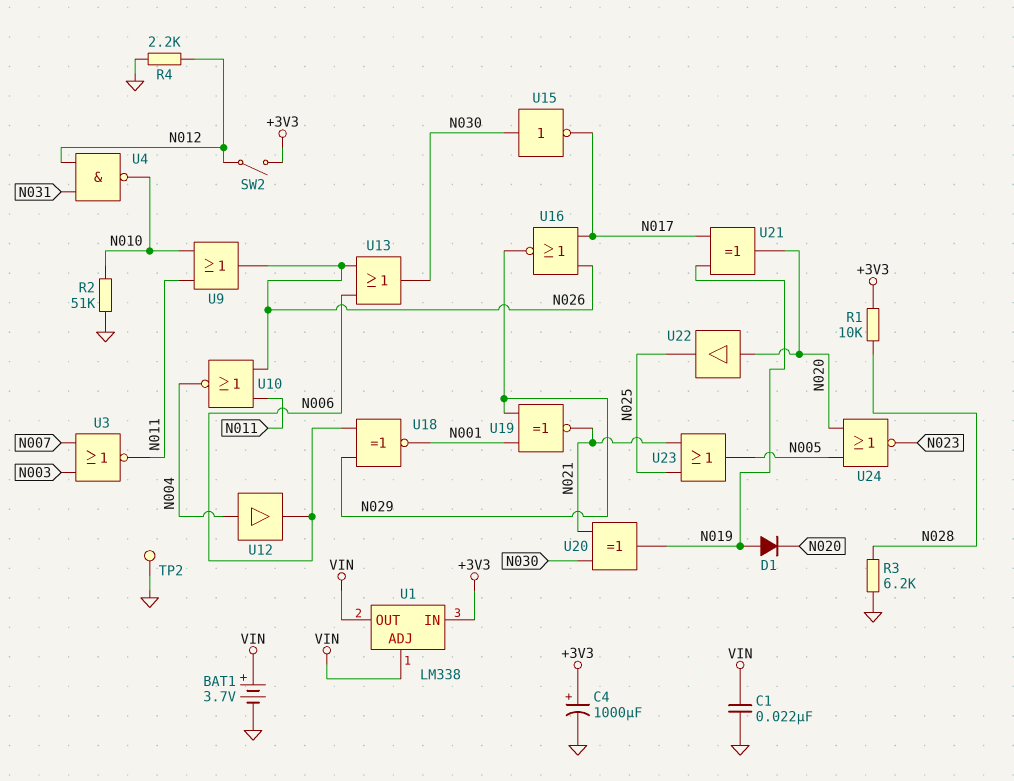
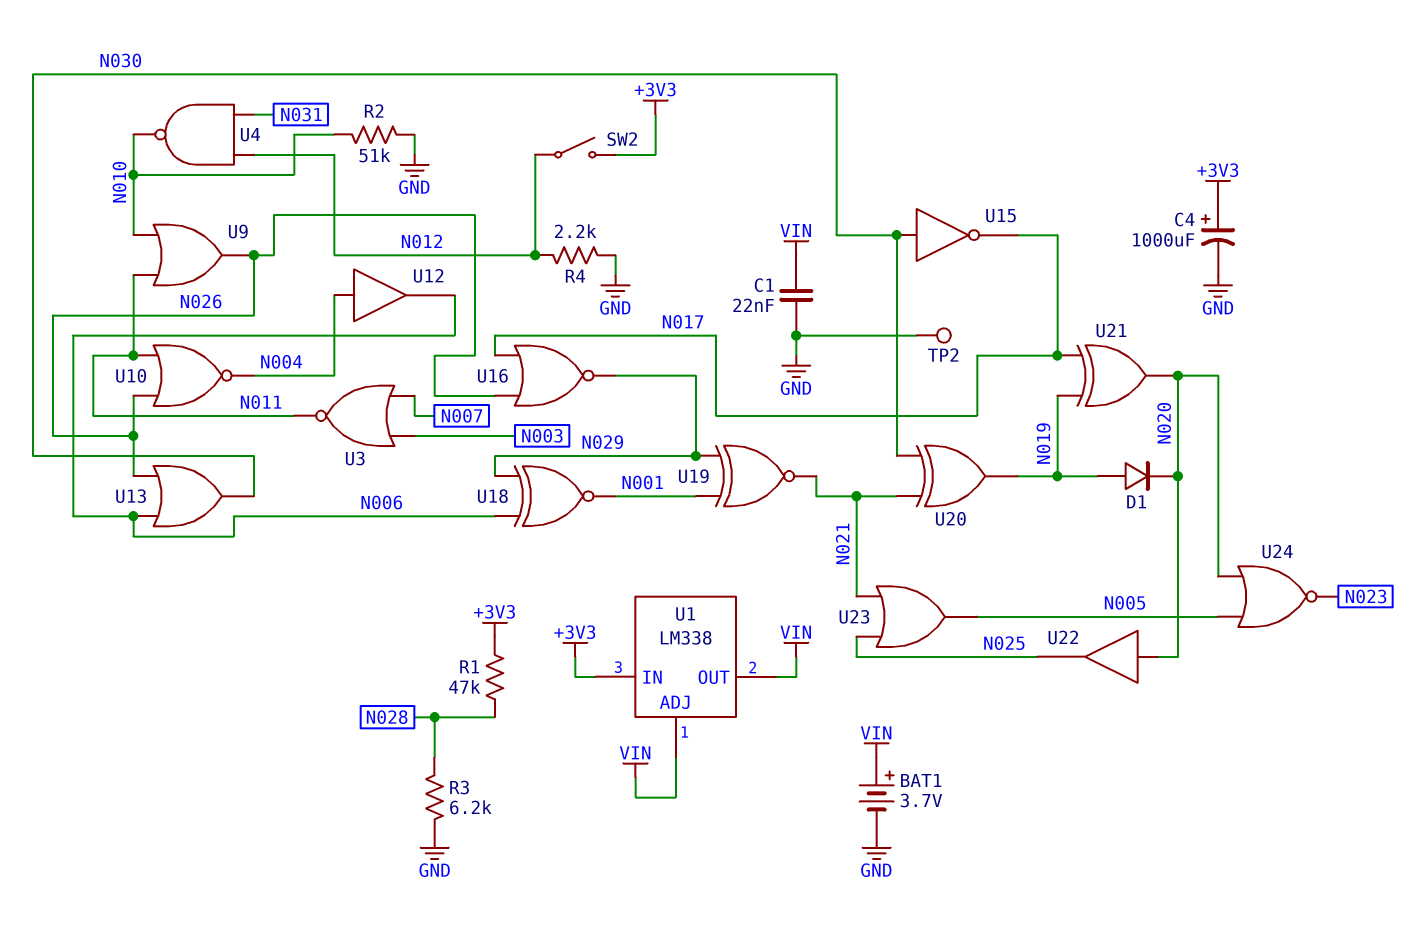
R1: 10k (+3V3, N028) -> 47k (+3V3, N028)

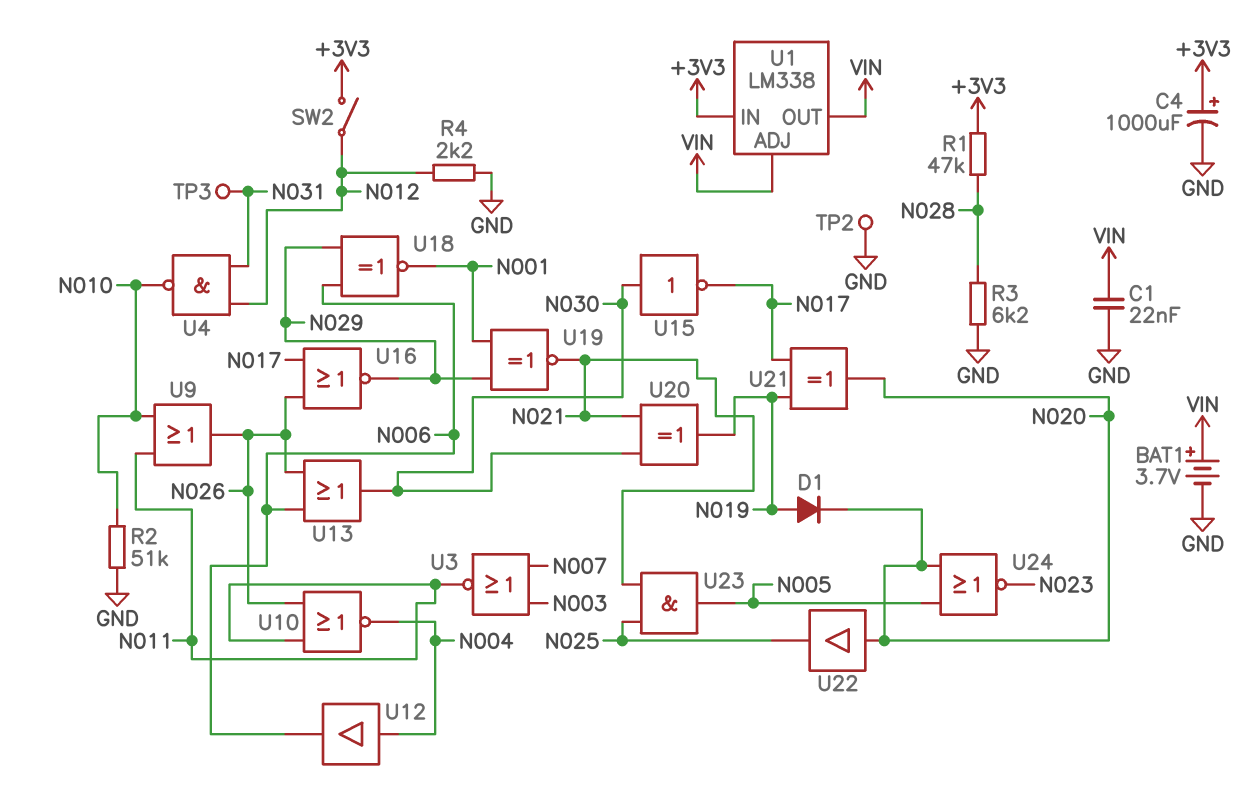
TP3: none -> test point (N031)
U23: OR (in N021, in N025, out N005) -> AND (in N021, in N025, out N005)

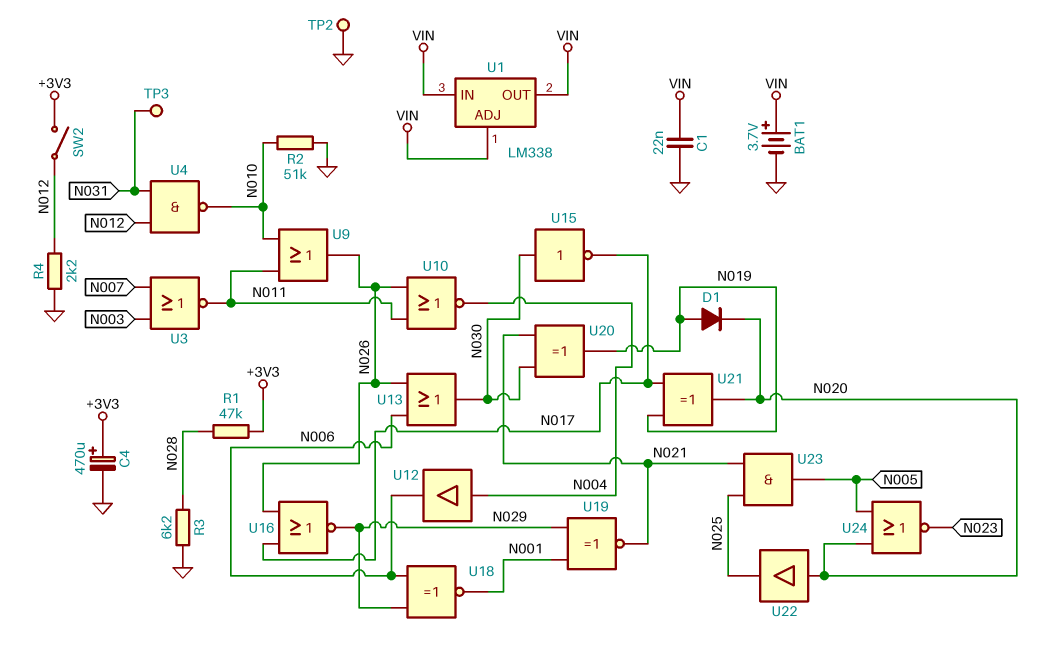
C4: 1000uF (plus +3V3, minus GND) -> 470uF (plus +3V3, minus GND)
U1 pin IN: +3V3 -> VIN

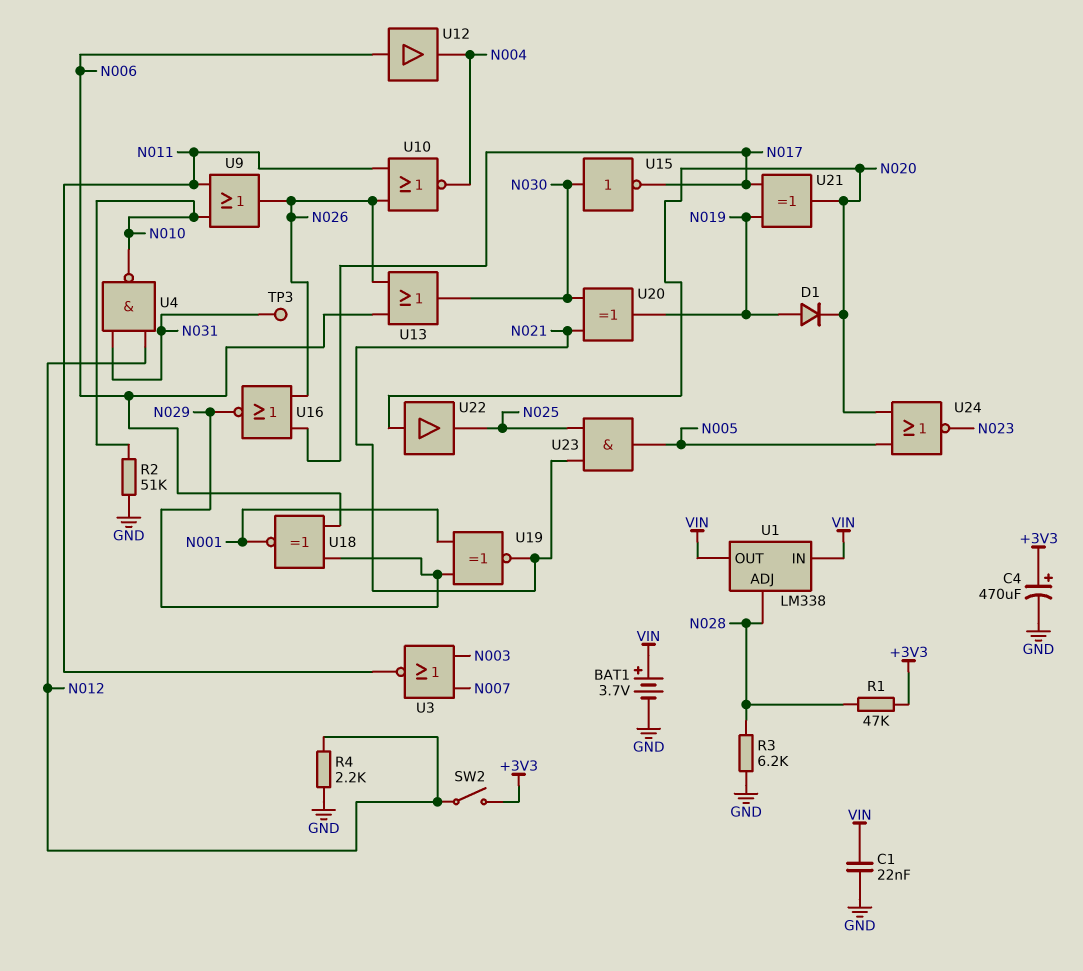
TP2: test point (GND) -> none
U1 pin ADJ: VIN -> N028
U12: buffer (in N004, out N006) -> buffer (in N006, out N004)

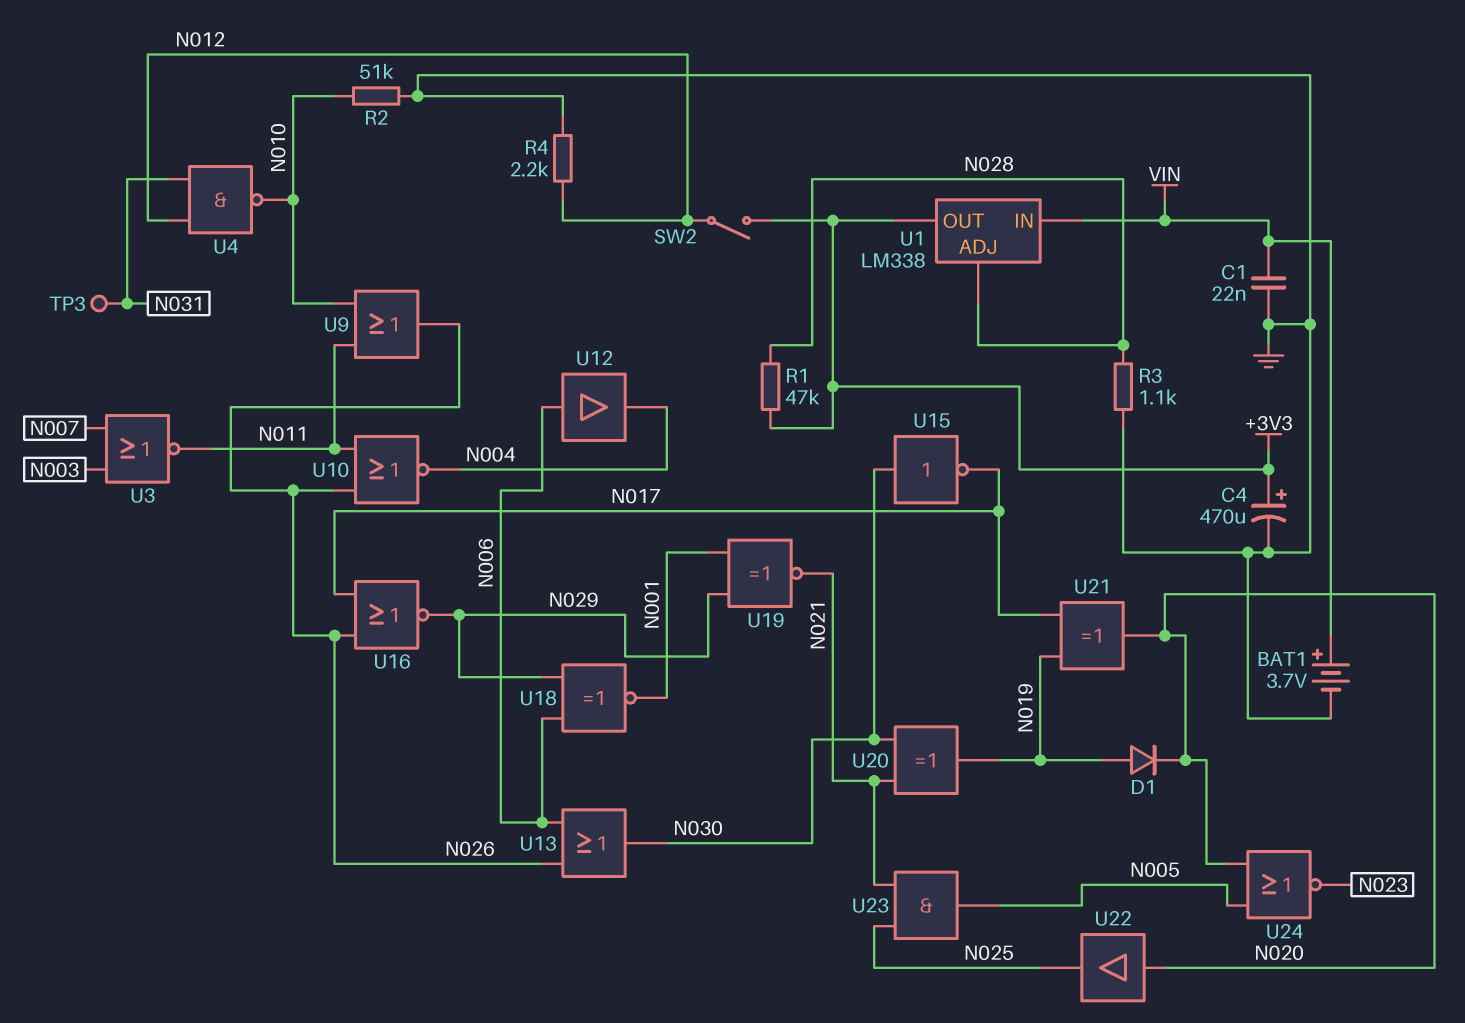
R3: 6.2k (GND, N028) -> 1.1k (GND, N028)
U1 pin OUT: VIN -> +3V3

